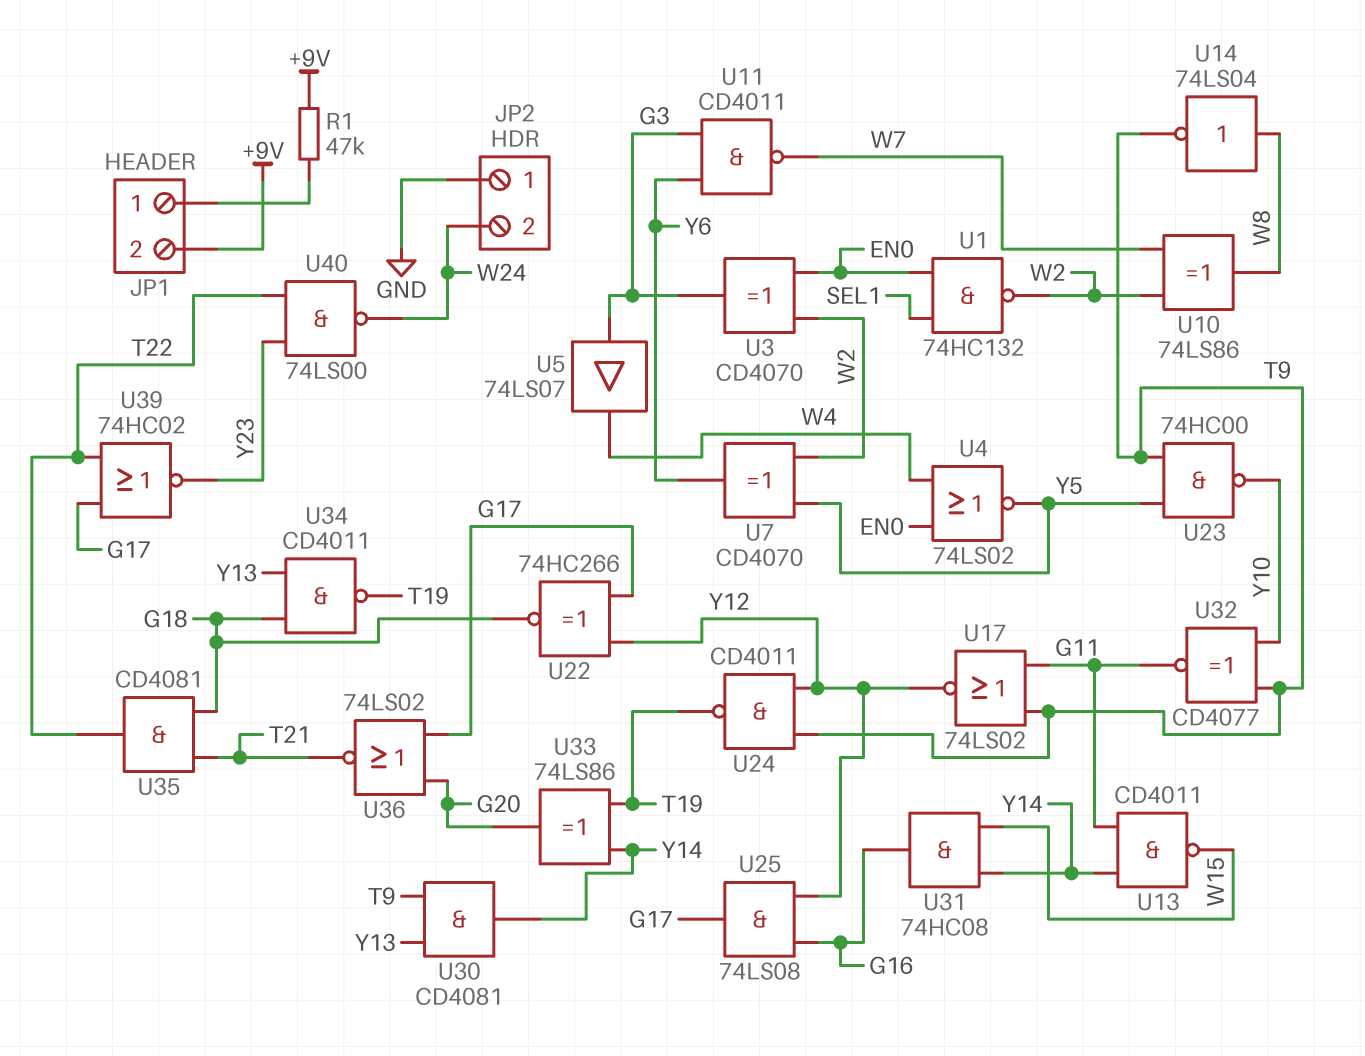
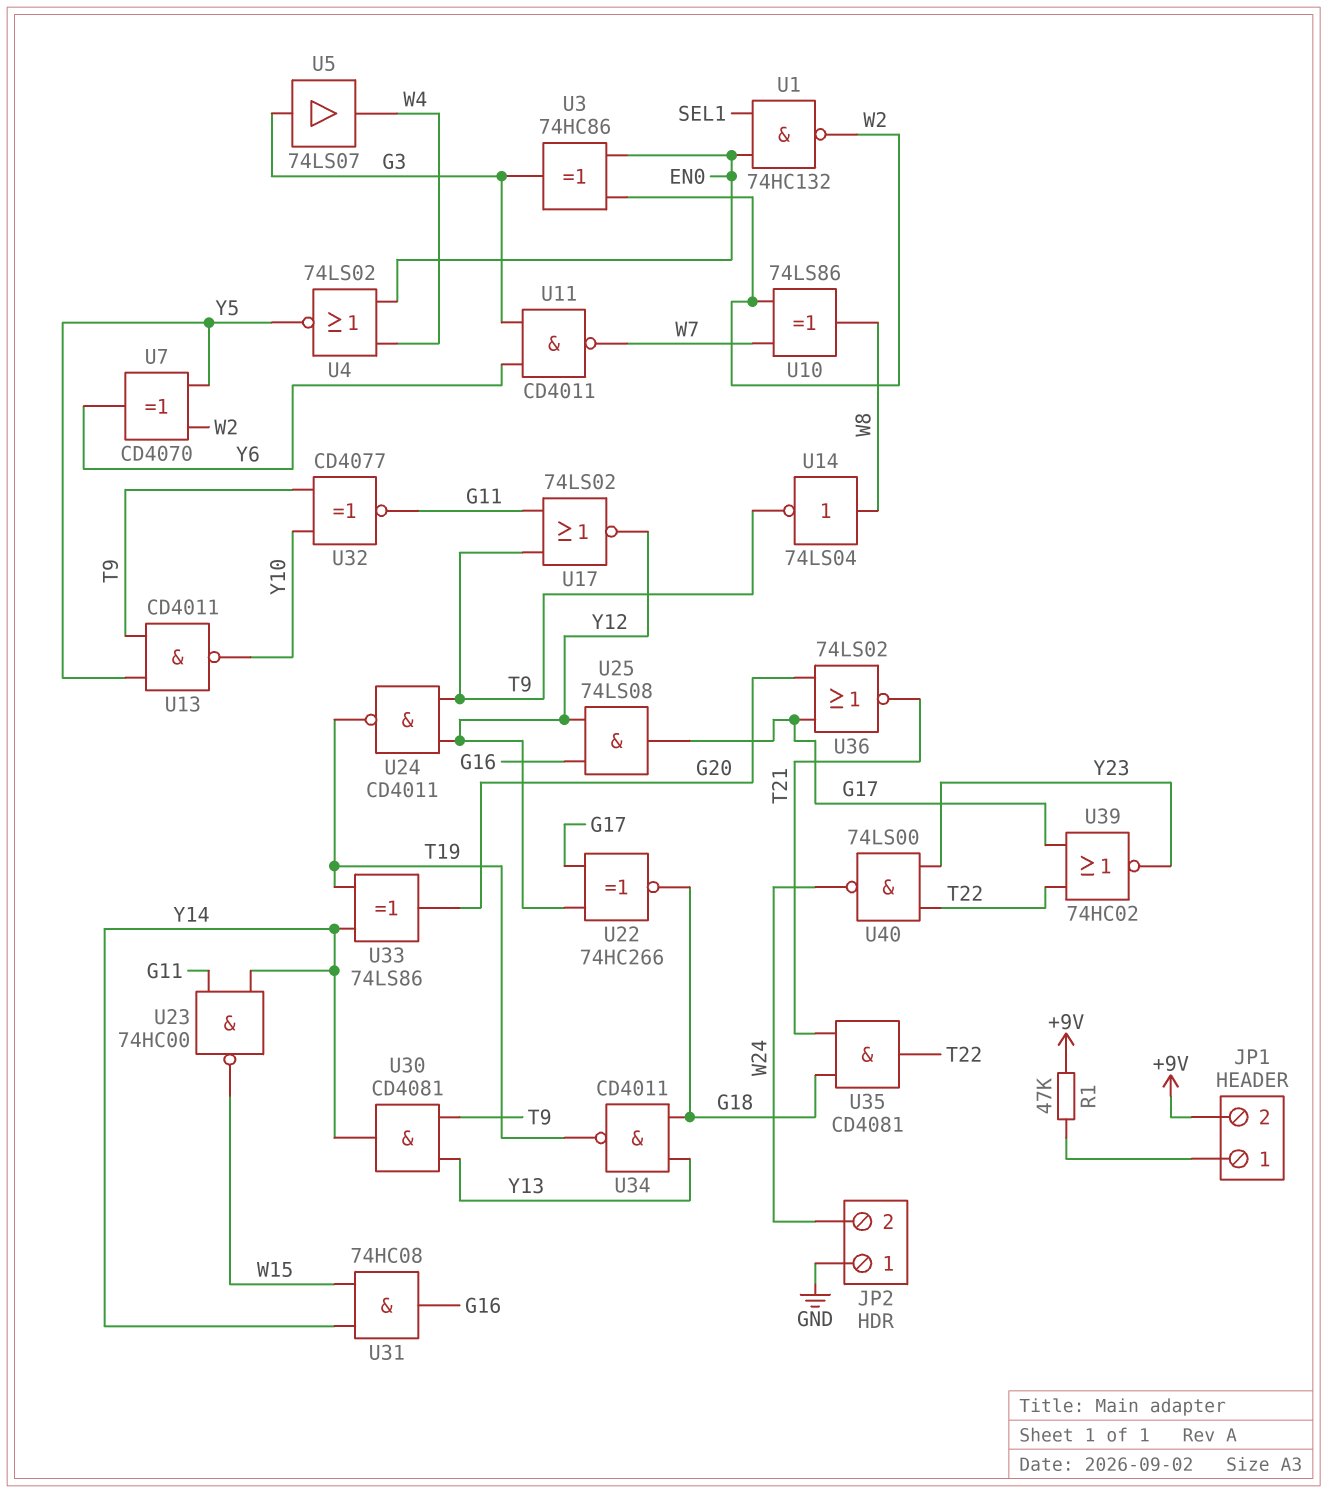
U3: XOR CD4070 (in EN0, in W2, out G3) -> XOR 74HC86 (in EN0, in W2, out G3)
U13: NAND CD4011 (in G11, in Y14, out W15) -> NAND CD4011 (in T9, in Y5, out Y10)
U23: NAND 74HC00 (in T9, in Y5, out Y10) -> NAND 74HC00 (in G11, in Y14, out W15)

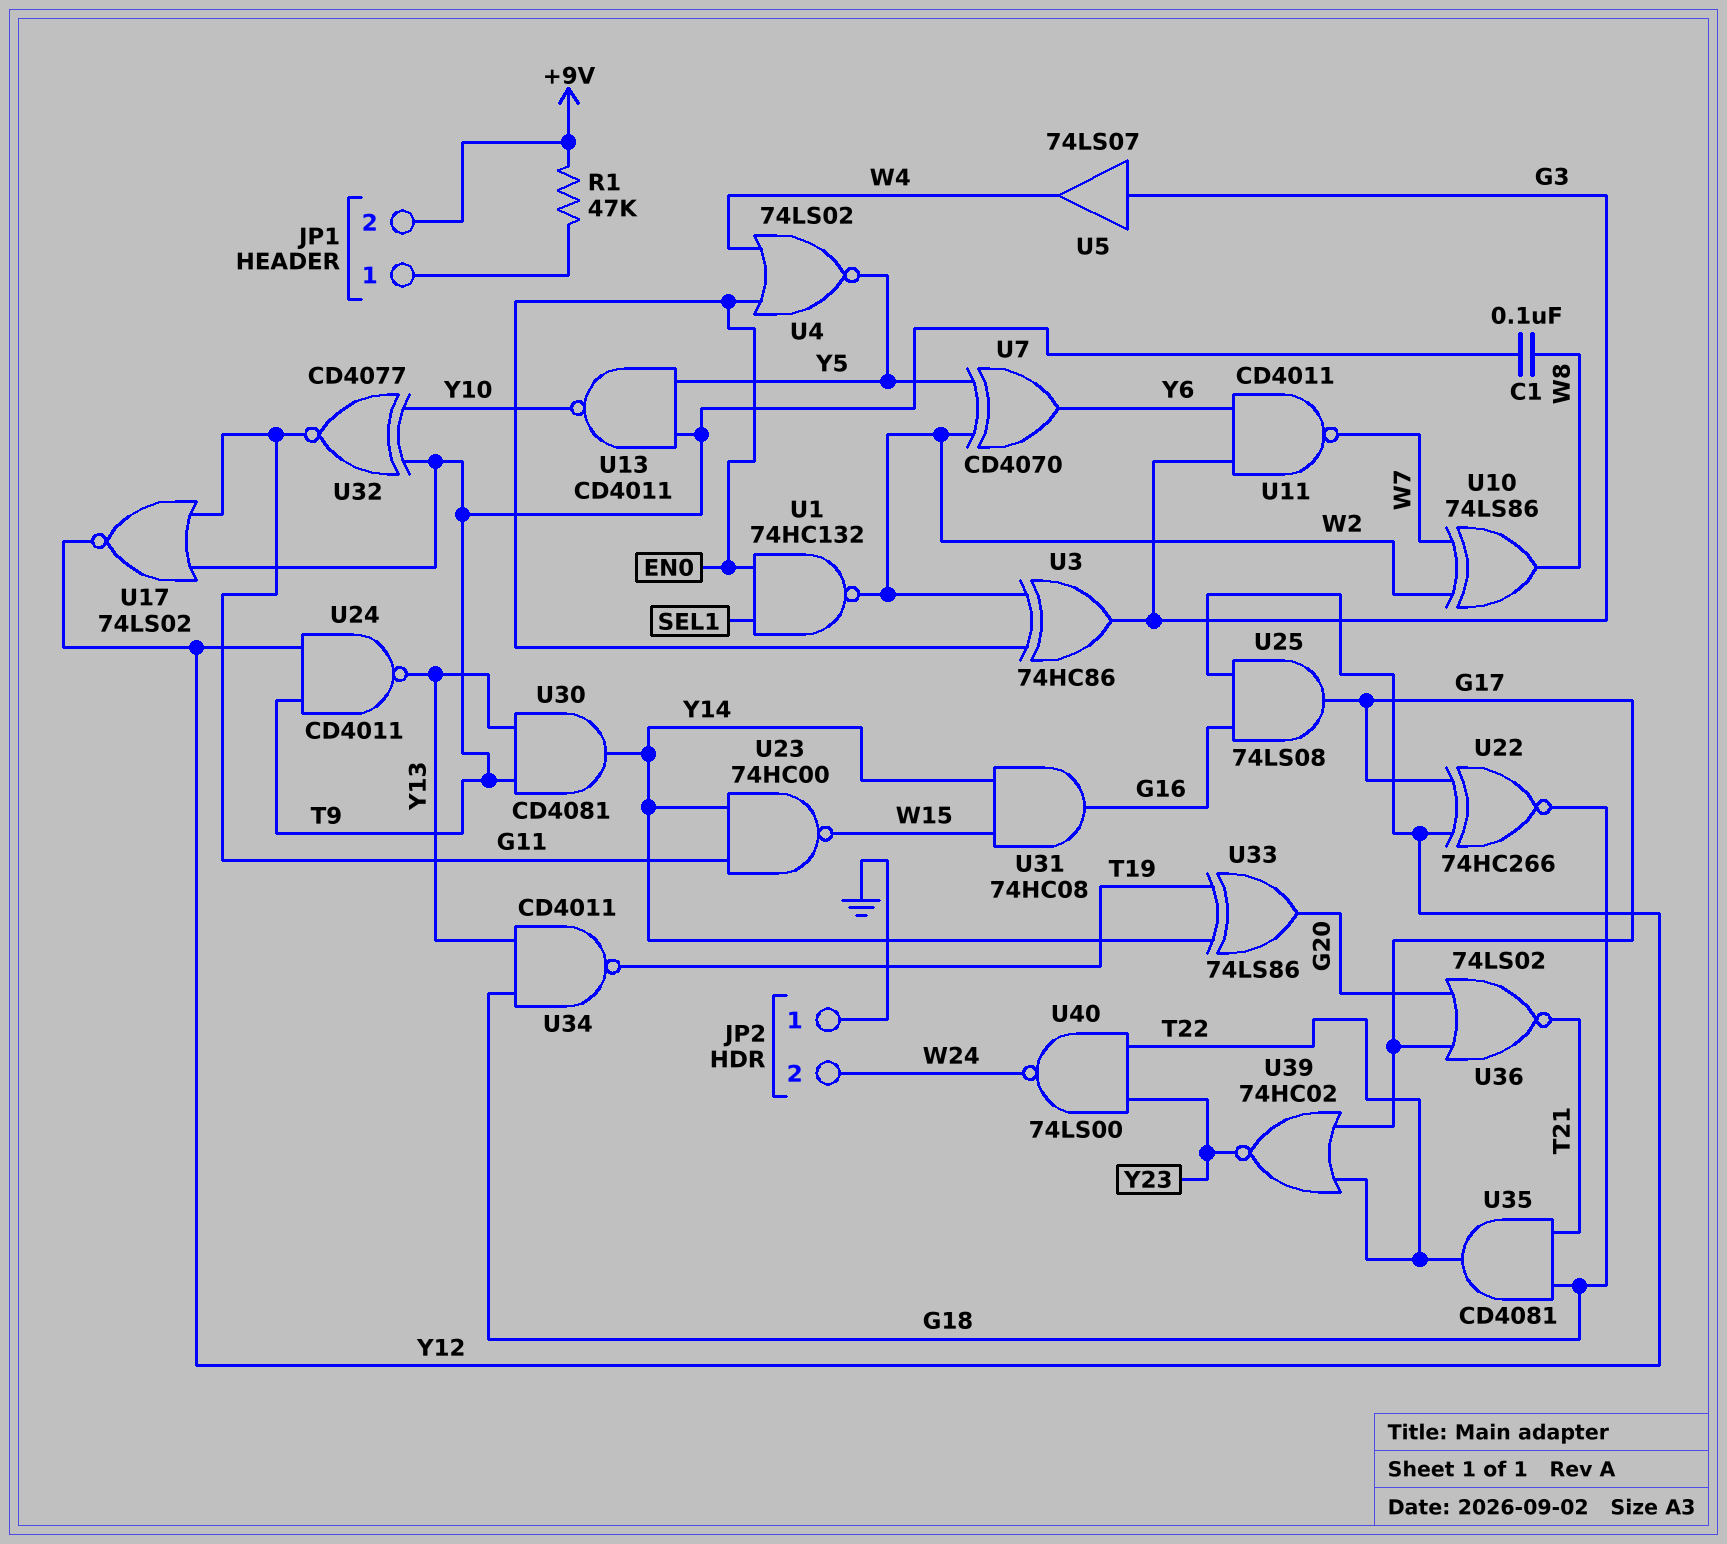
C1: none -> 100nF (T9, W8)
U14: NOT 74LS04 (in W8, out T9) -> none
U24: NAND CD4011 (in T9, in Y12, out T19) -> NAND CD4011 (in T9, in Y12, out Y13)

